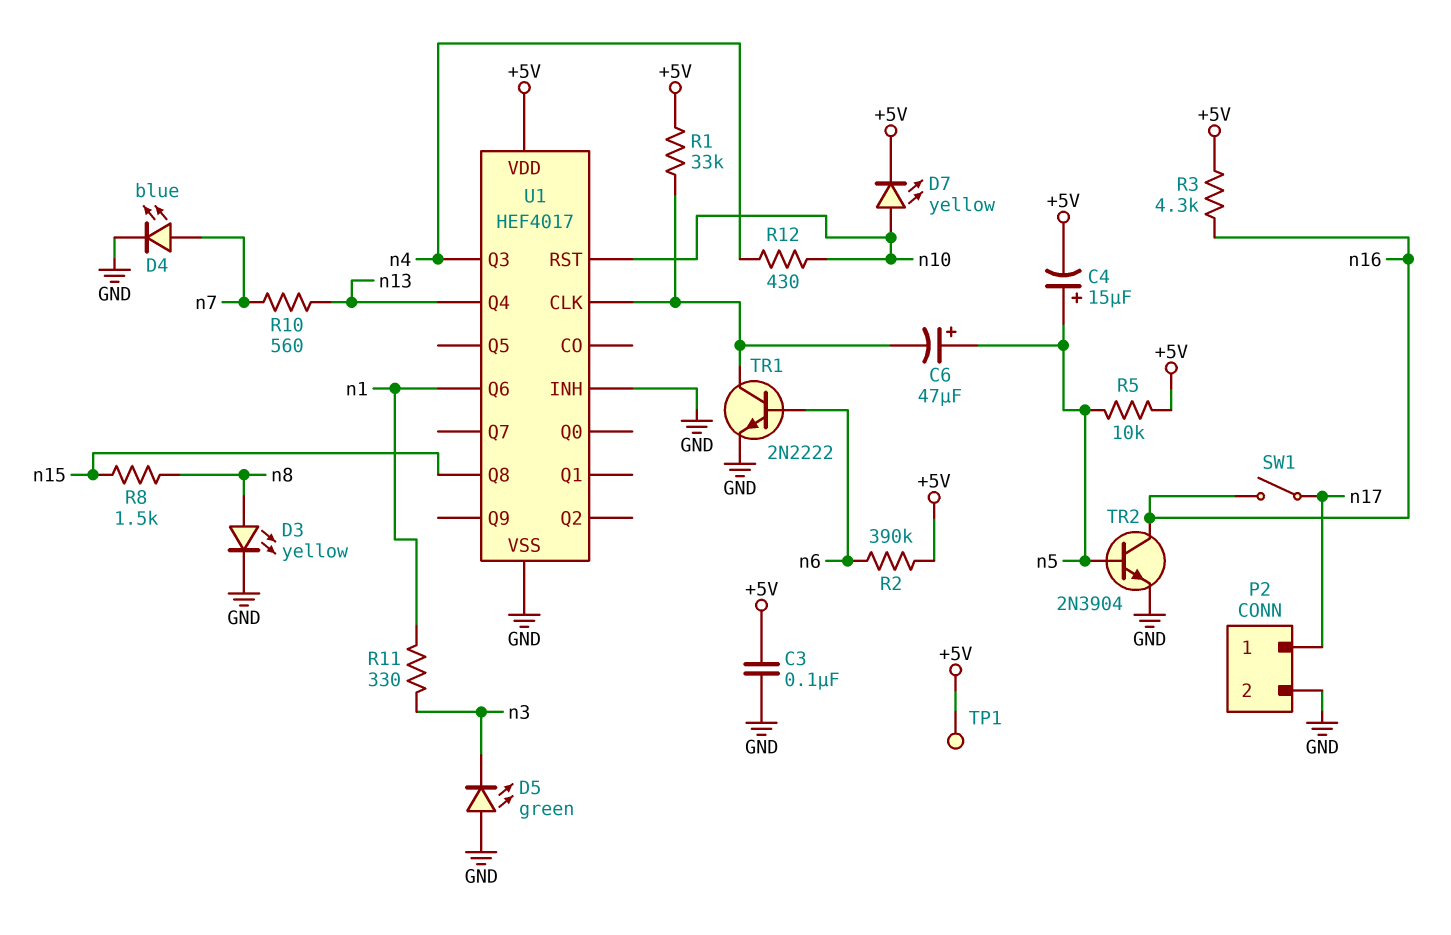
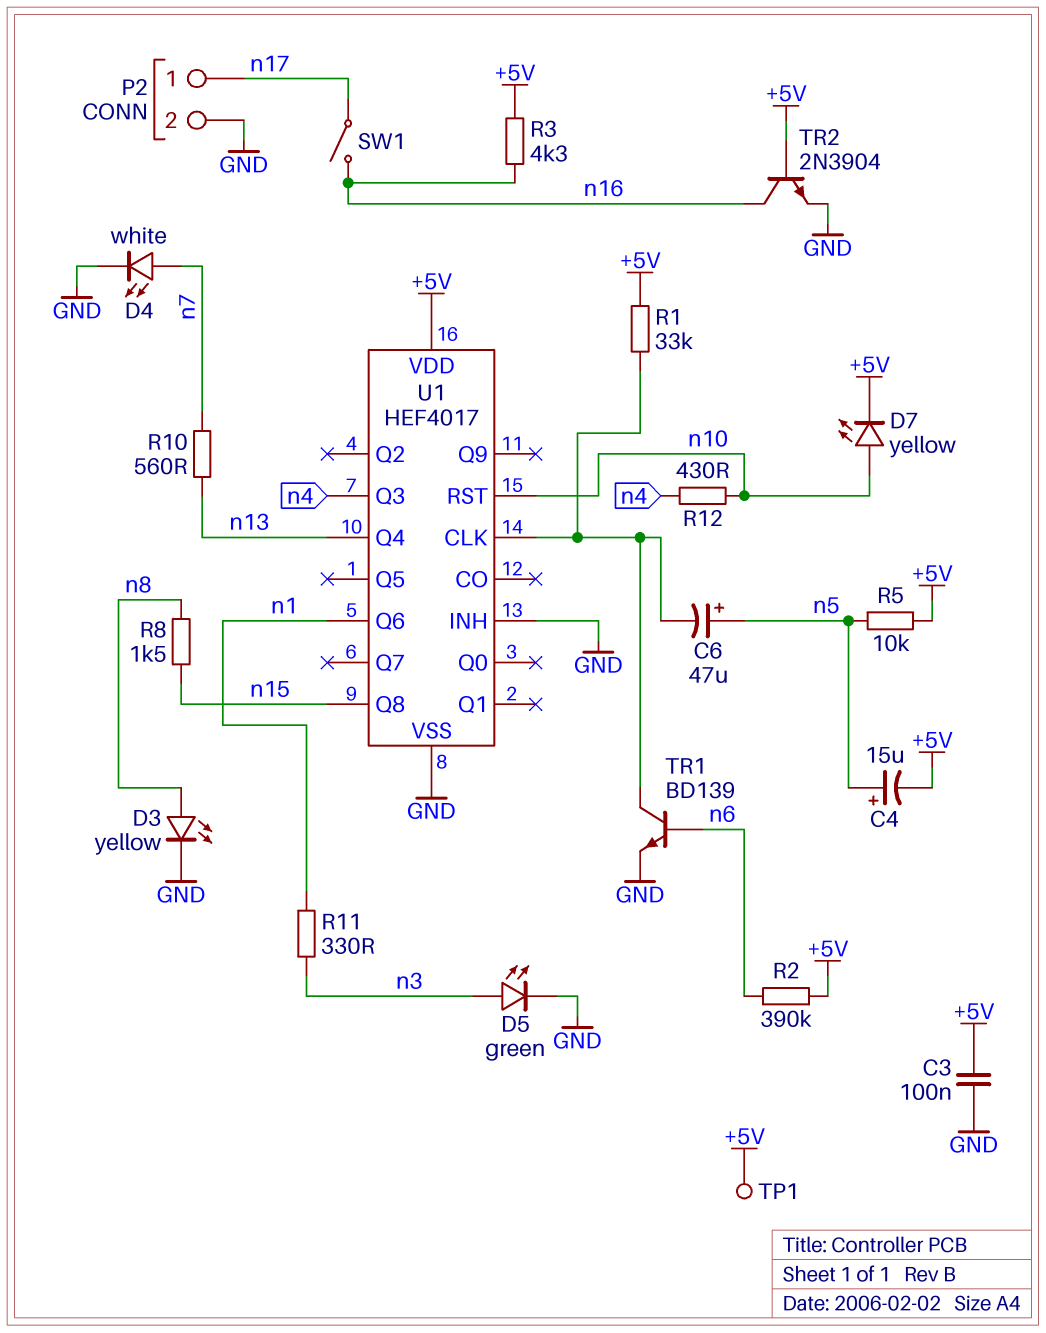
D4: LED blue (A n7, K GND) -> LED white (A n7, K GND)
D5: LED green (A GND, K n3) -> LED green (A n3, K GND)
TR1: NPN 2N2222 (B n6, C U1/CLK, E GND) -> NPN BD139 (B n6, C U1/CLK, E GND)
TR2: NPN 2N3904 (B n5, C n16, E GND) -> NPN 2N3904 (B +5V, C n16, E GND)

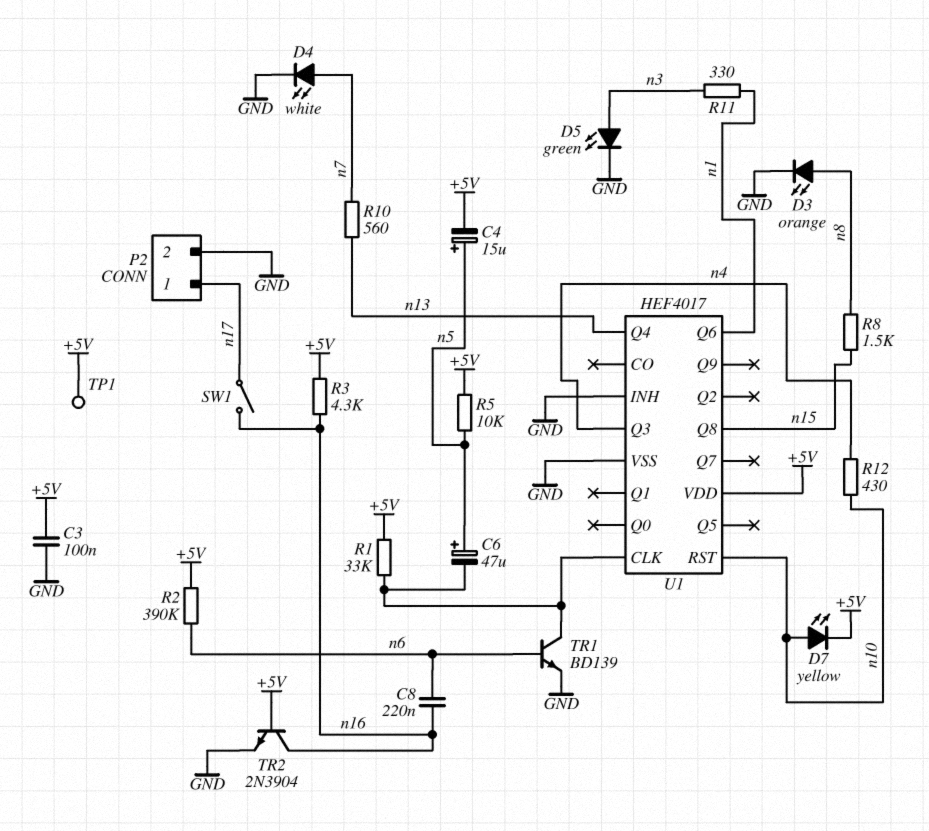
C8: none -> 220nF (n6, n16)
D3: LED yellow (A n8, K GND) -> LED orange (A n8, K GND)

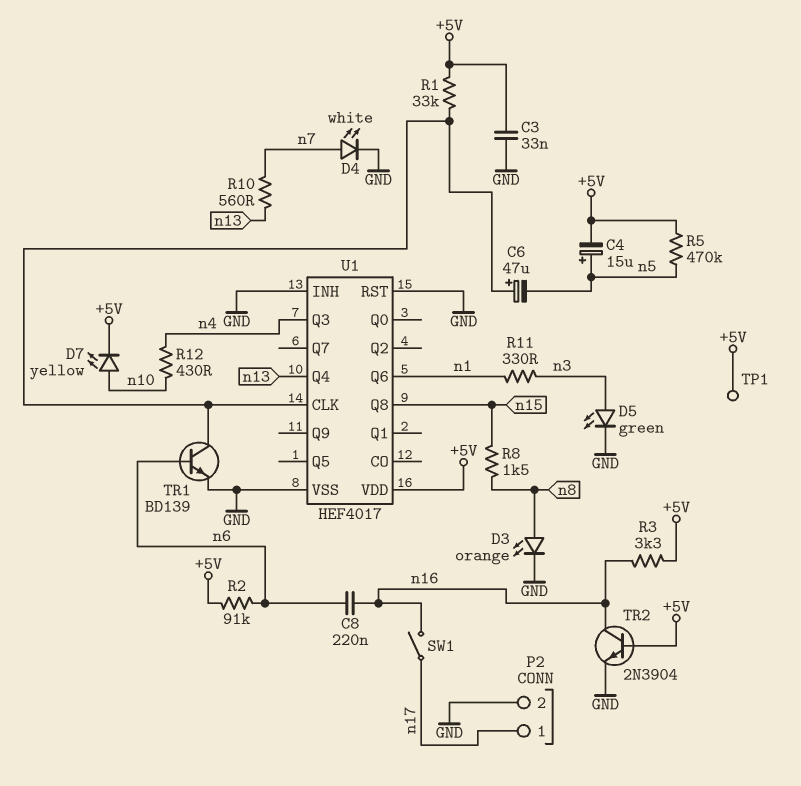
C3: 100nF (+5V, GND) -> 33nF (+5V, GND)
C6: 47uF (plus n5, minus U1/CLK) -> 47uF (plus U1/CLK, minus n5)
R2: 390k (+5V, n6) -> 91k (+5V, n6)
R3: 4.3k (+5V, n16) -> 3.3k (+5V, n16)
R5: 10k (+5V, n5) -> 470k (+5V, n5)
U1 pin RST: n10 -> GND

